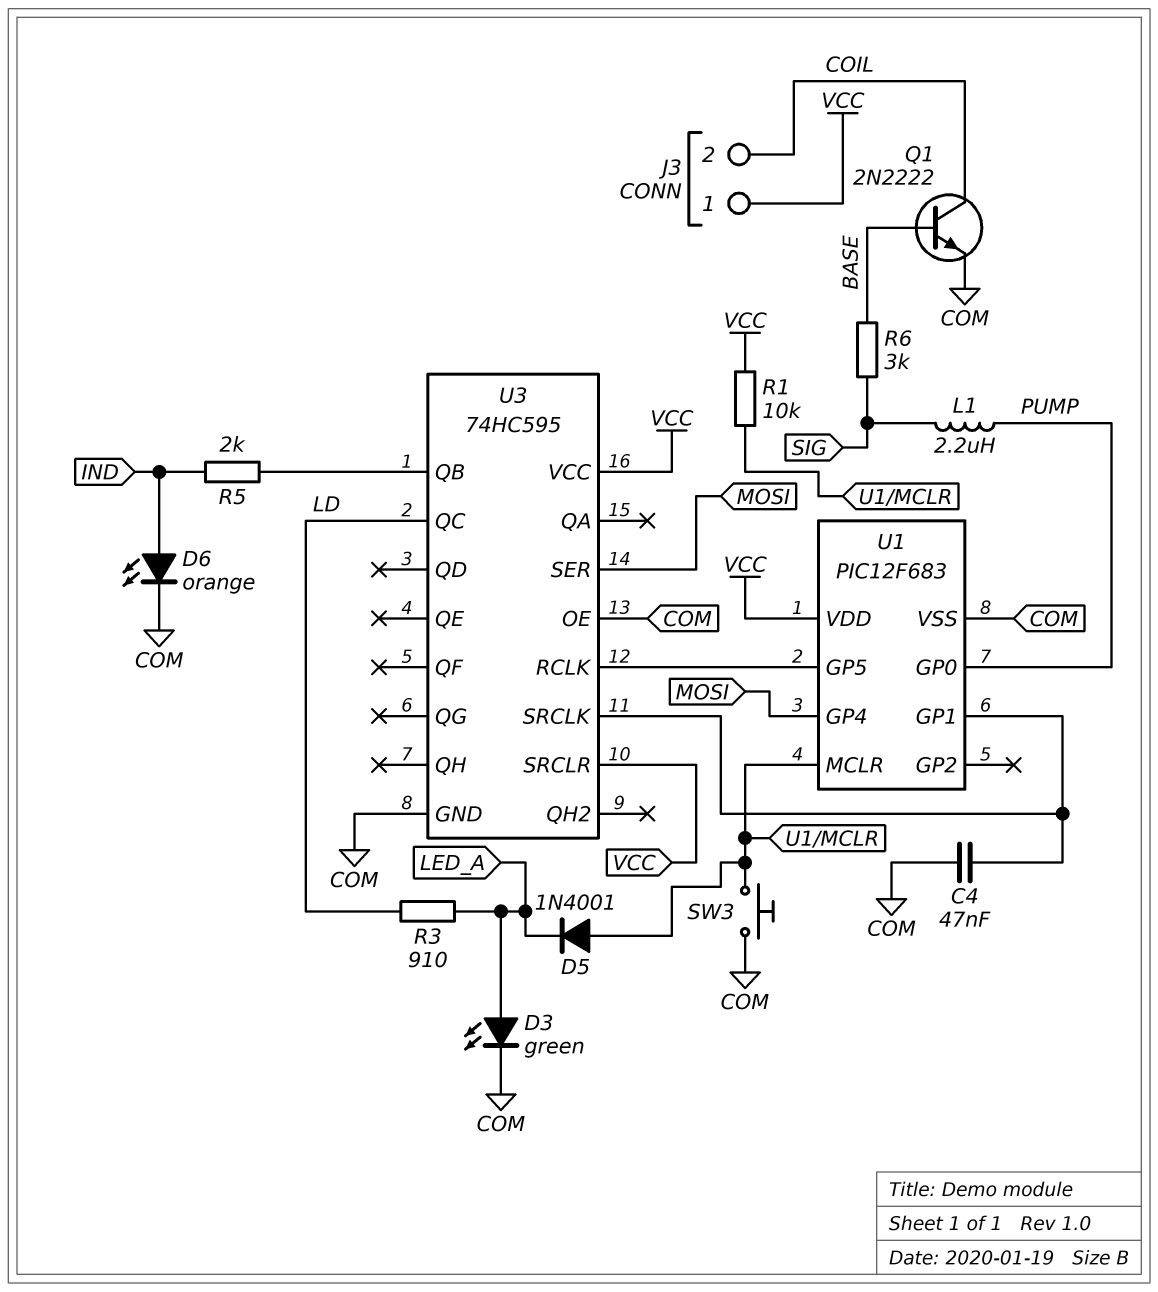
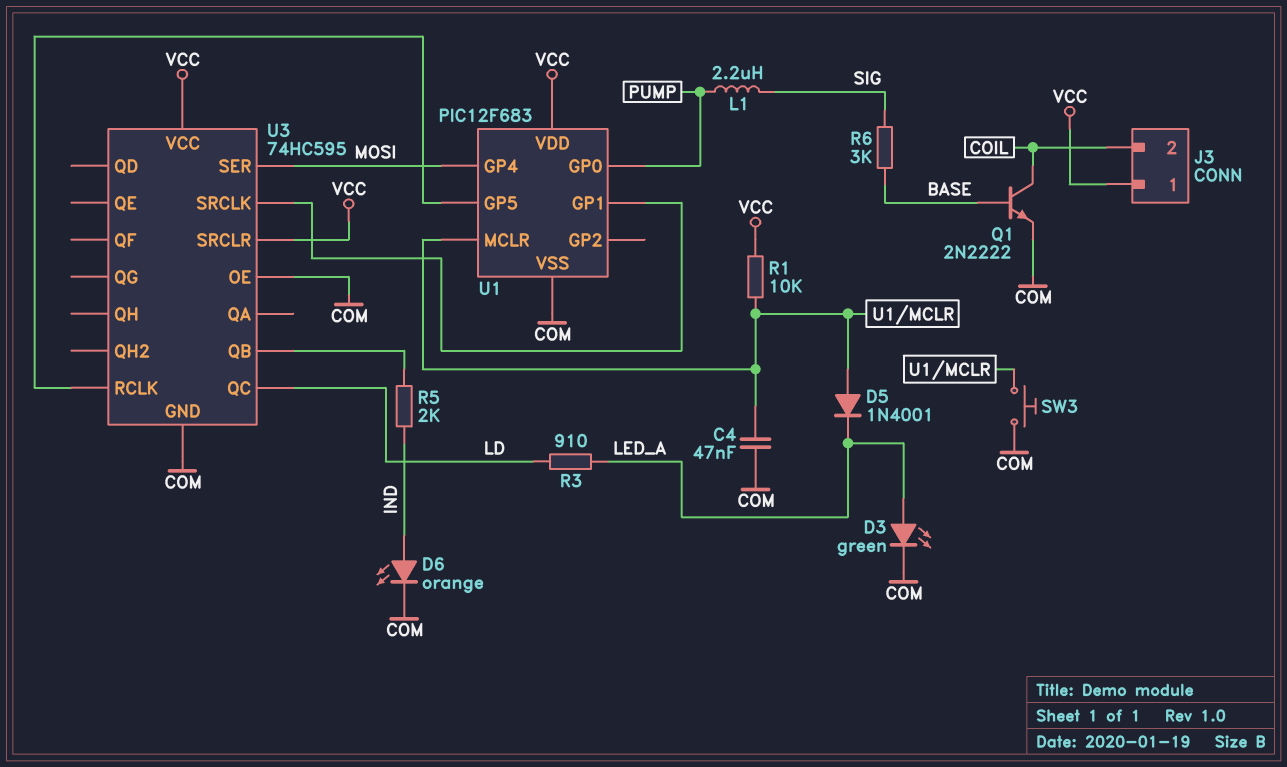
C4: 47nF (COM, U1/GP1) -> 47nF (COM, U1/MCLR)

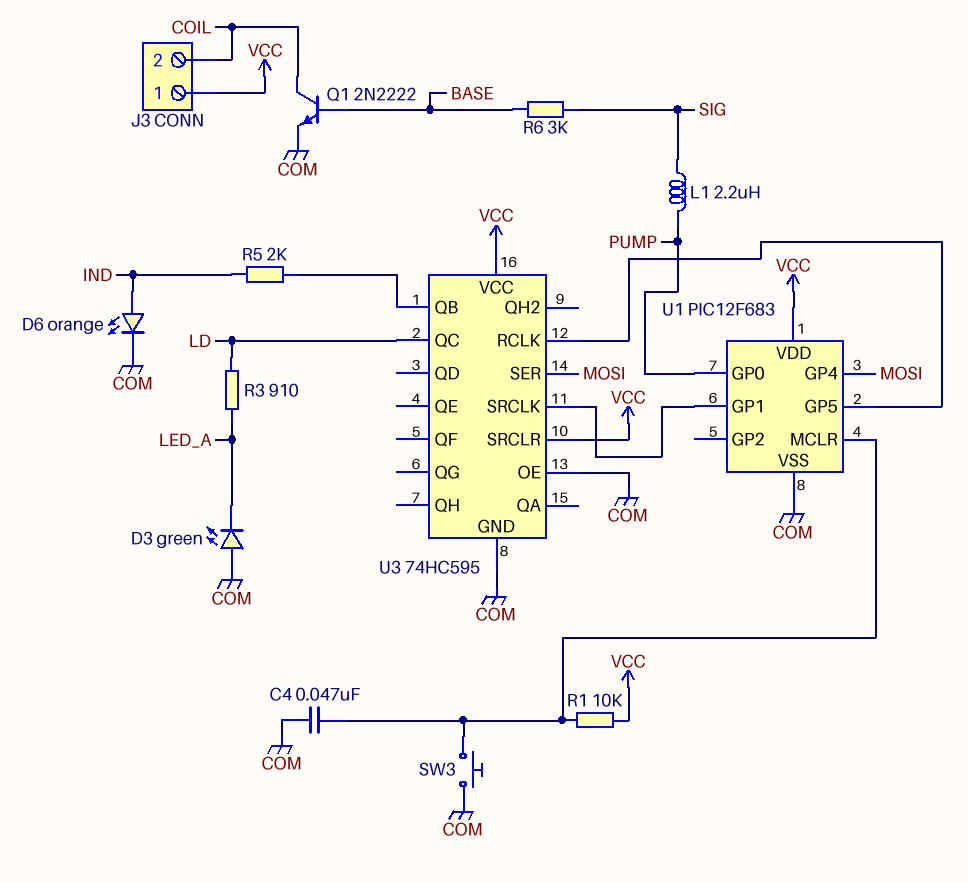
D3: LED green (A LED_A, K COM) -> LED green (A COM, K LED_A)
D5: diode 1N4001 (A U1/MCLR, K LED_A) -> none

